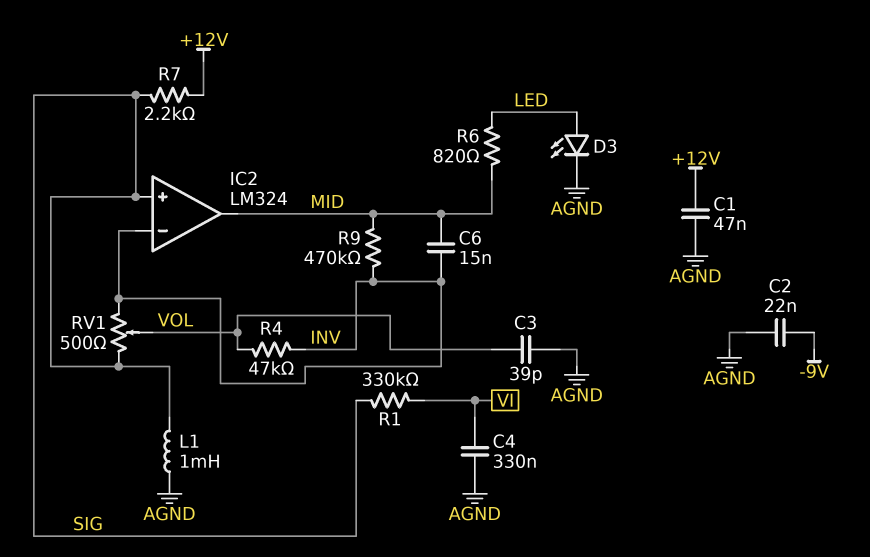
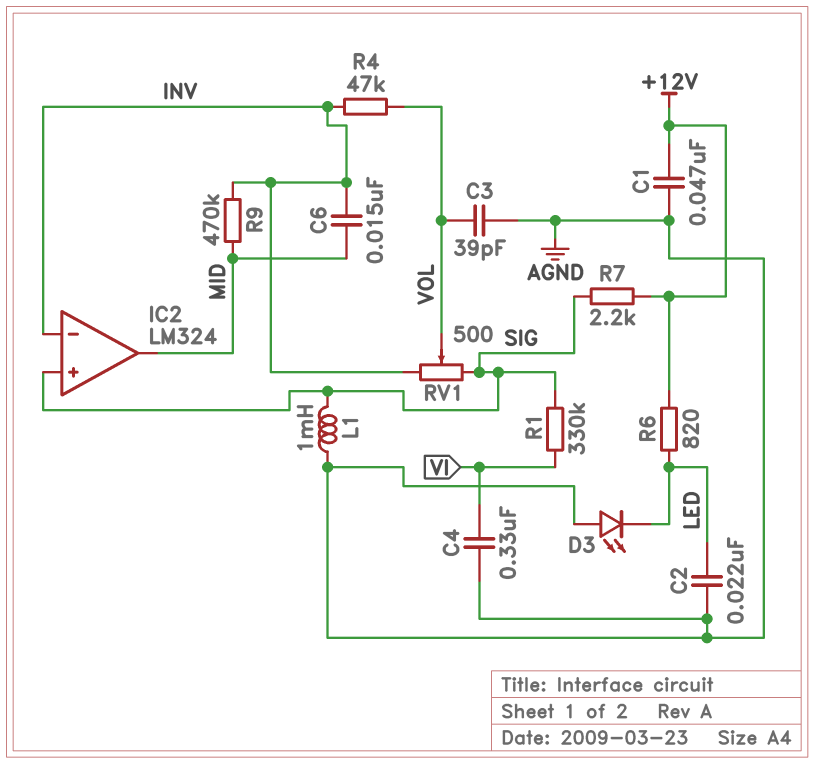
C2: 22nF (-9V, AGND) -> 22nF (AGND, LED)
D3: LED (A LED, K AGND) -> LED (A AGND, K LED)
R6: 820 (LED, MID) -> 820 (+12V, LED)

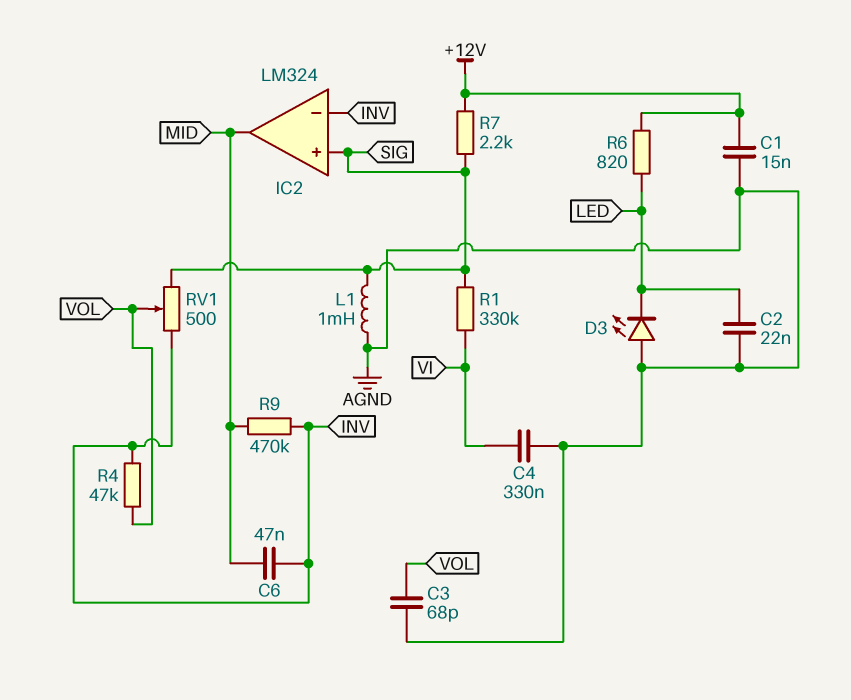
C1: 47nF (+12V, AGND) -> 15nF (+12V, AGND)
C3: 39pF (AGND, VOL) -> 68pF (AGND, VOL)
C6: 15nF (INV, MID) -> 47nF (INV, MID)

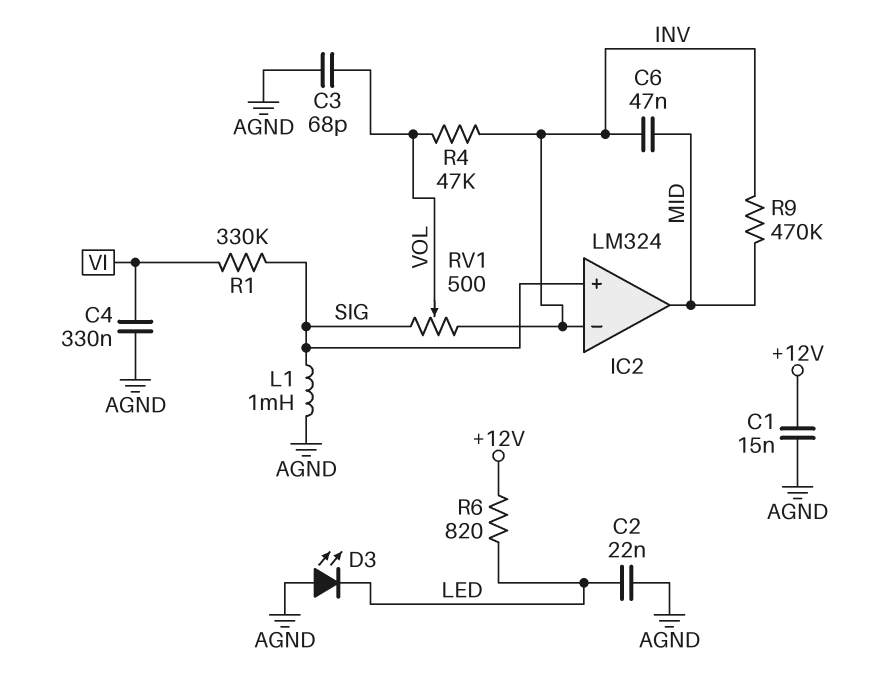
R7: 2.2k (+12V, SIG) -> none

